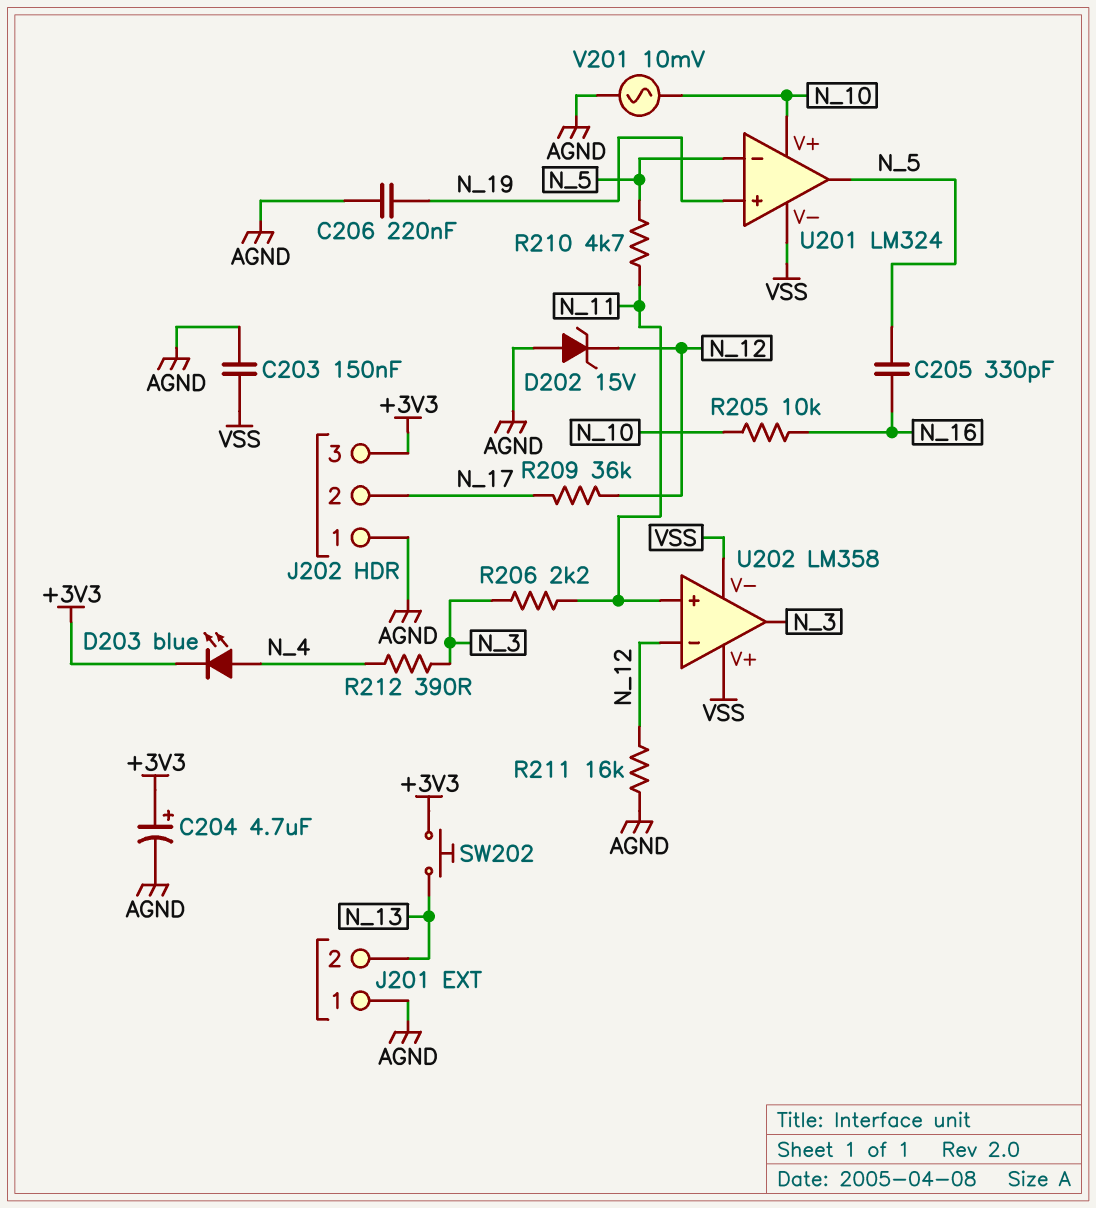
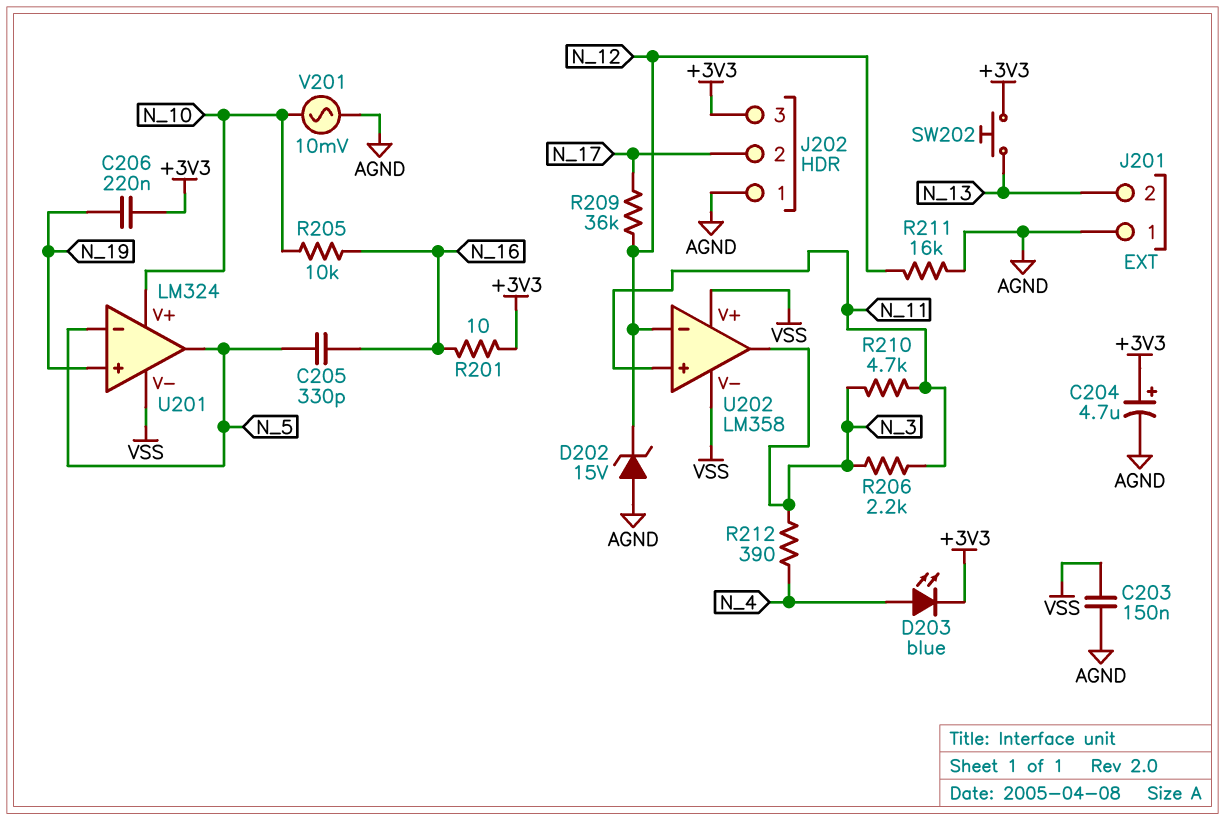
C206: 220nF (AGND, N_19) -> 220nF (+3V3, N_19)
R201: none -> 10 (+3V3, N_16)
R210: 4.7k (N_5, N_11) -> 4.7k (N_3, N_11)

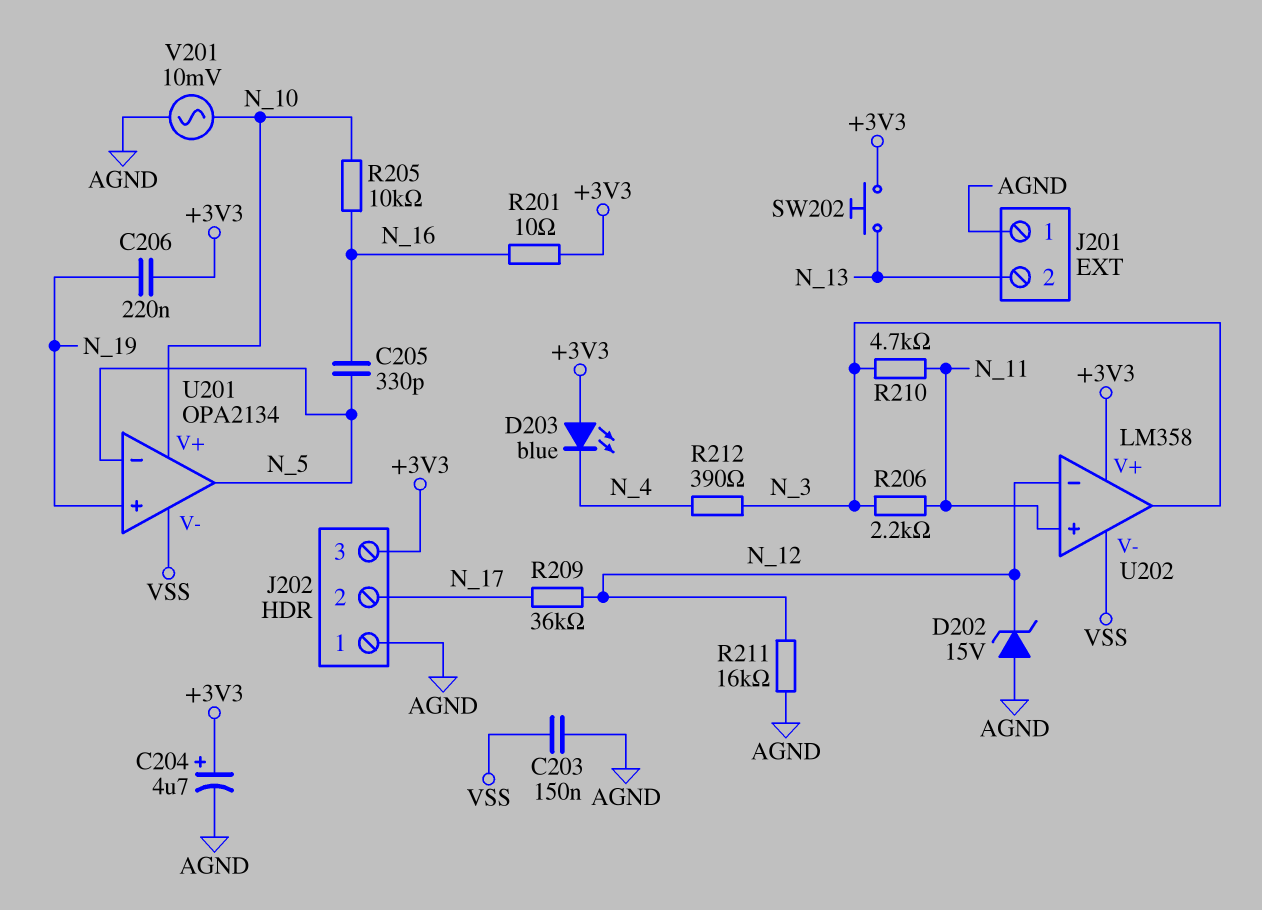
D203: LED blue (A N_4, K +3V3) -> LED blue (A +3V3, K N_4)
U201: LM324 -> OPA2134
U202 pin V+: VSS -> +3V3

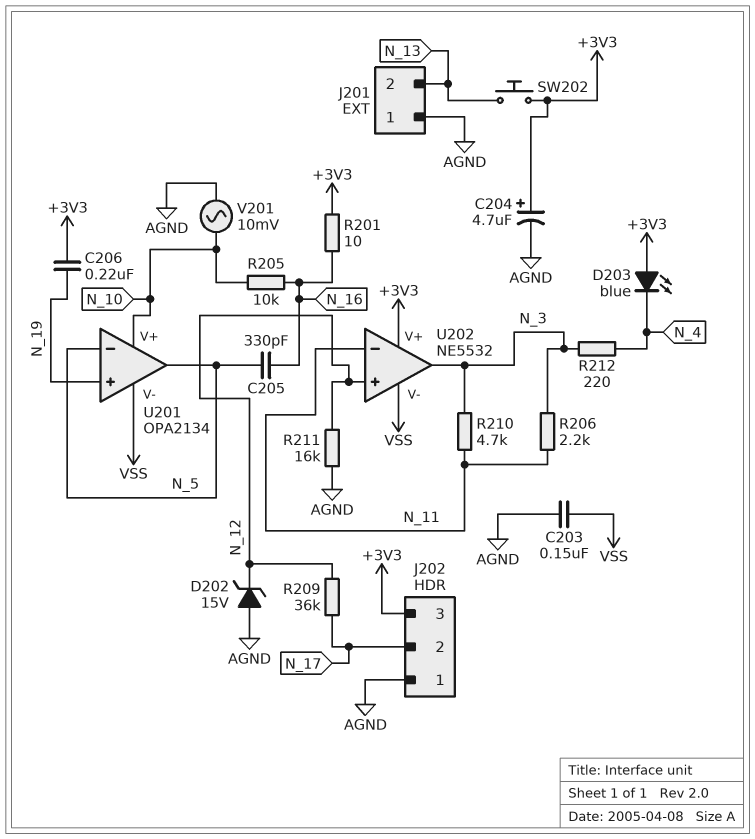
R212: 390 (N_3, N_4) -> 220 (N_3, N_4)
U202: LM358 -> NE5532
U202 pin in+: N_11 -> N_12
U202 pin in-: N_12 -> N_11

